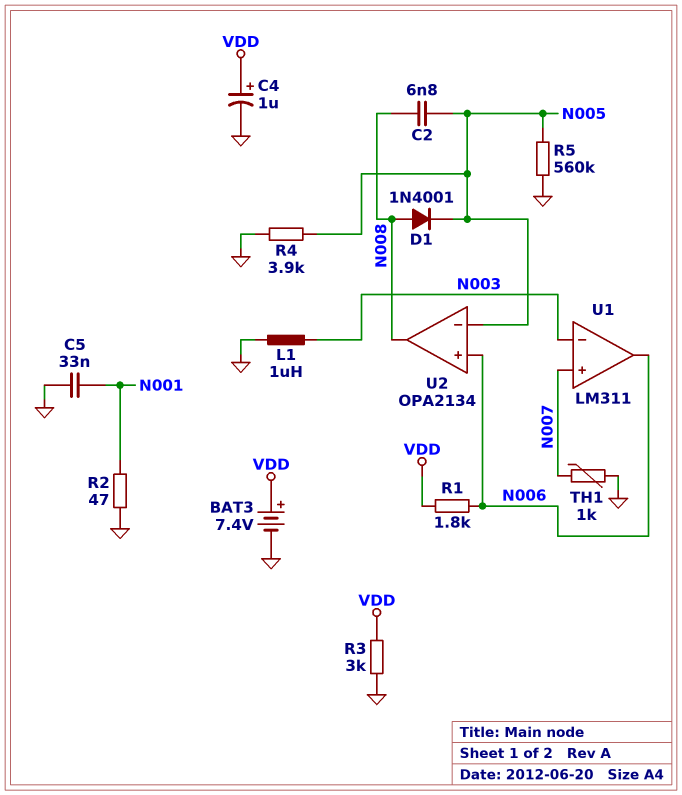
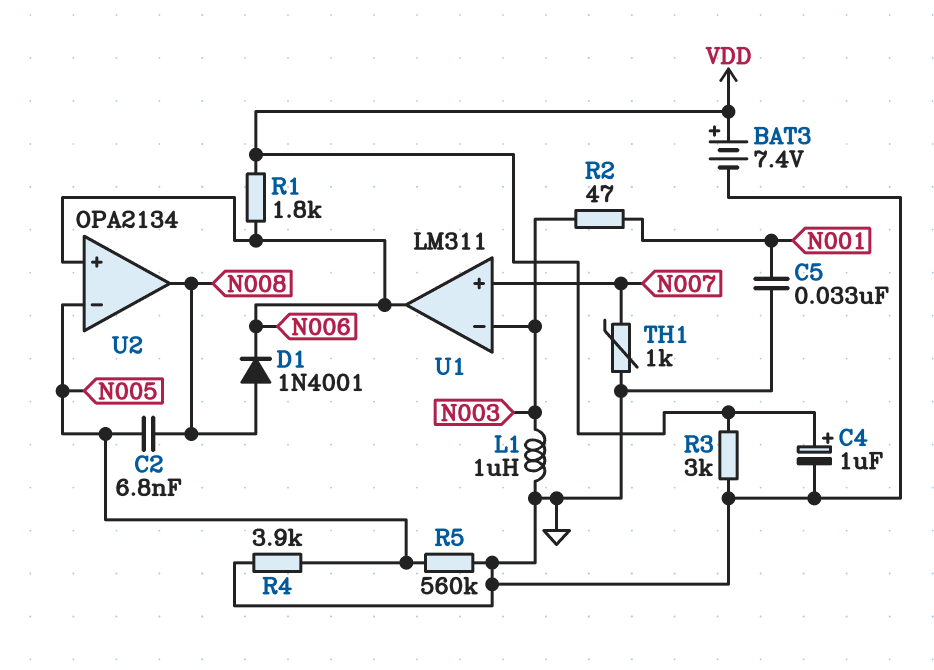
D1: diode 1N4001 (A N008, K N005) -> diode 1N4001 (A N008, K N006)
R2: 47 (GND, N001) -> 47 (N001, N003)

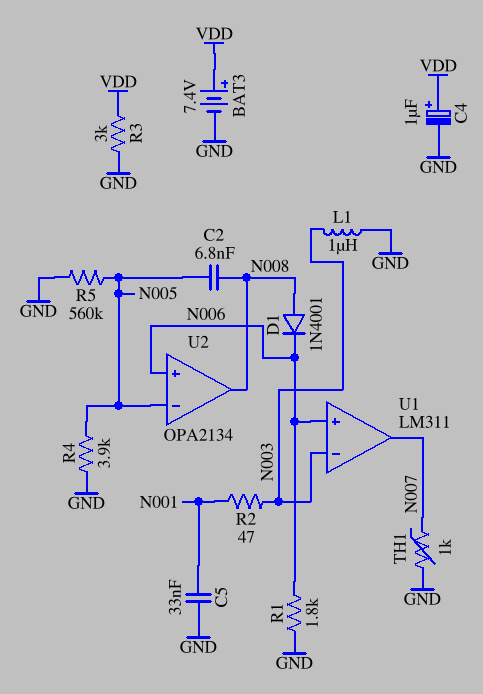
R1: 1.8k (N006, VDD) -> 1.8k (GND, N006)
U1 pin in+: N007 -> N006
U1 pin out: N006 -> N007

